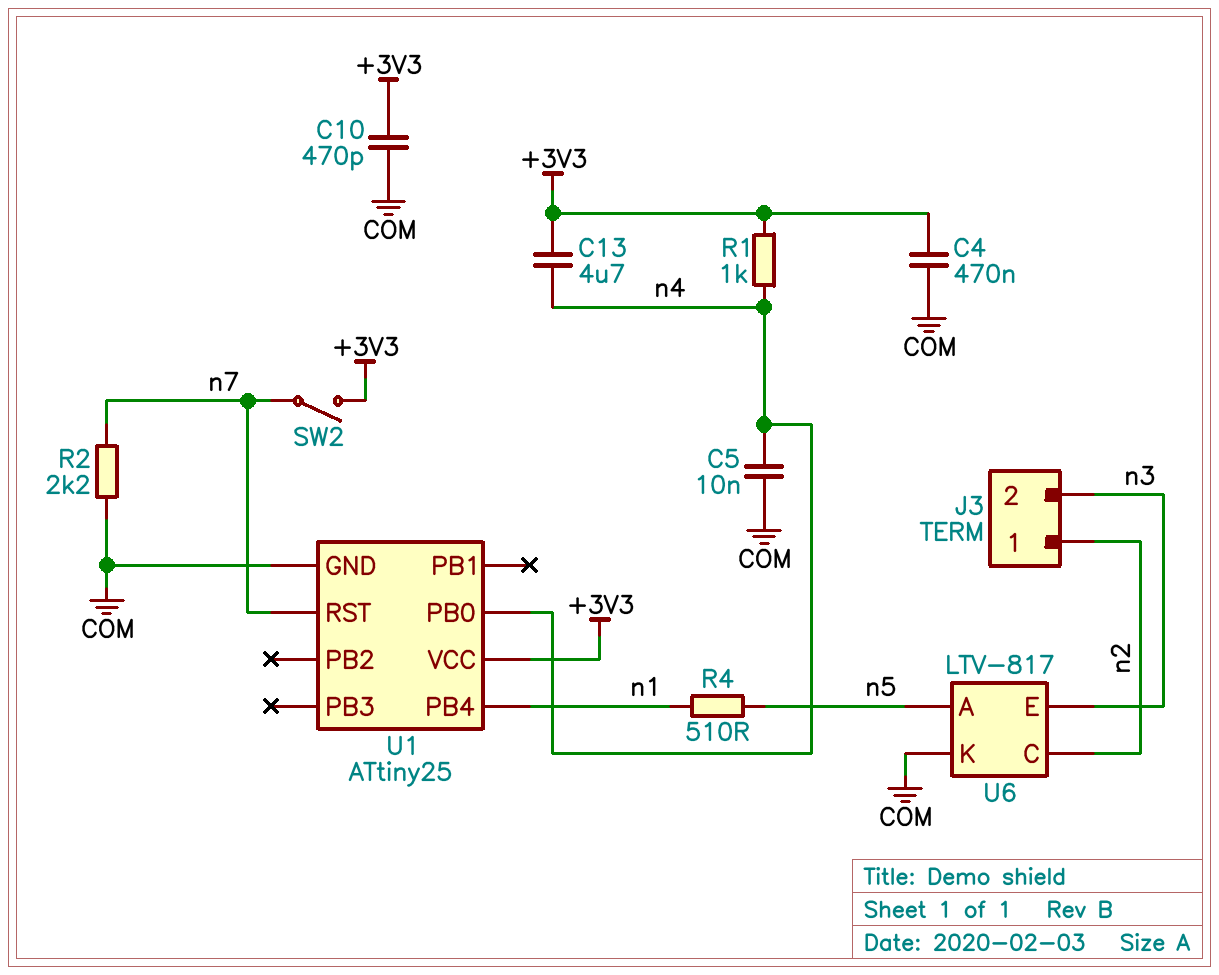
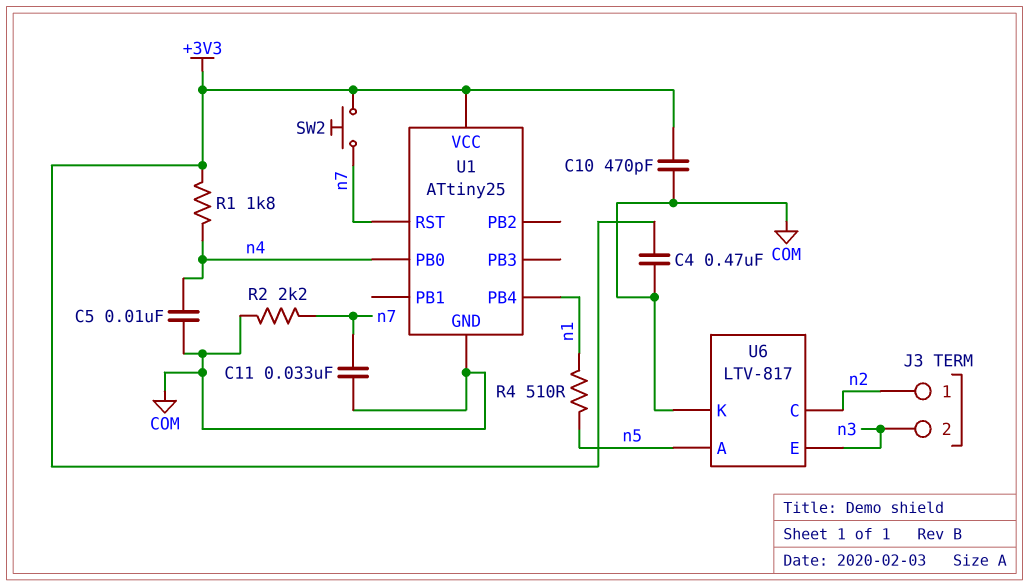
C11: none -> 33nF (COM, n7)
C13: 4.7uF (+3V3, n4) -> none
R1: 1k (+3V3, n4) -> 1.8k (+3V3, n4)
SW2: switch (+3V3, n7) -> button (+3V3, n7)

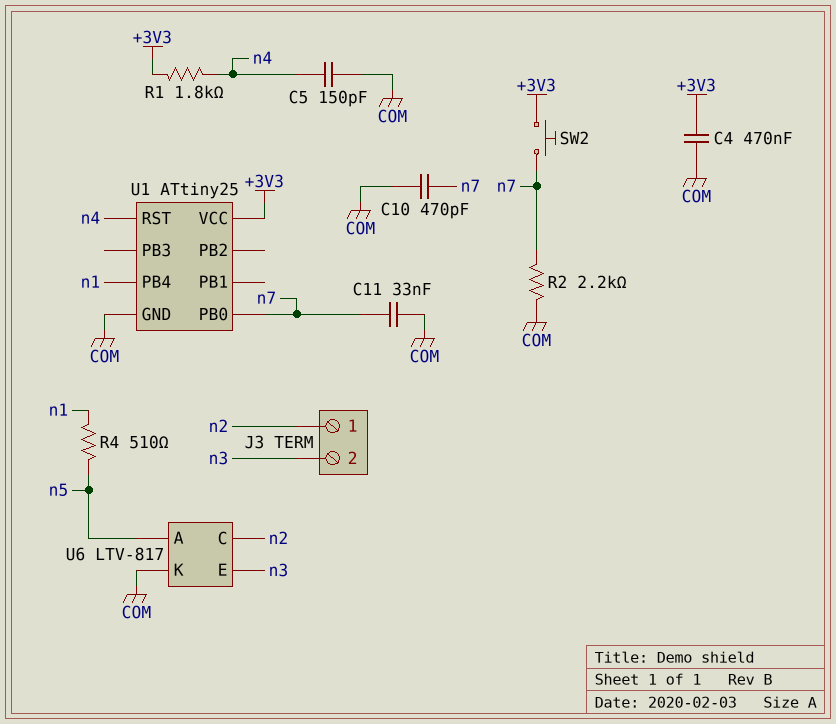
C5: 10nF (COM, n4) -> 150pF (COM, n4)
C10: 470pF (+3V3, COM) -> 470pF (COM, n7)
U1 pin PB0: n4 -> n7
U1 pin RST: n7 -> n4

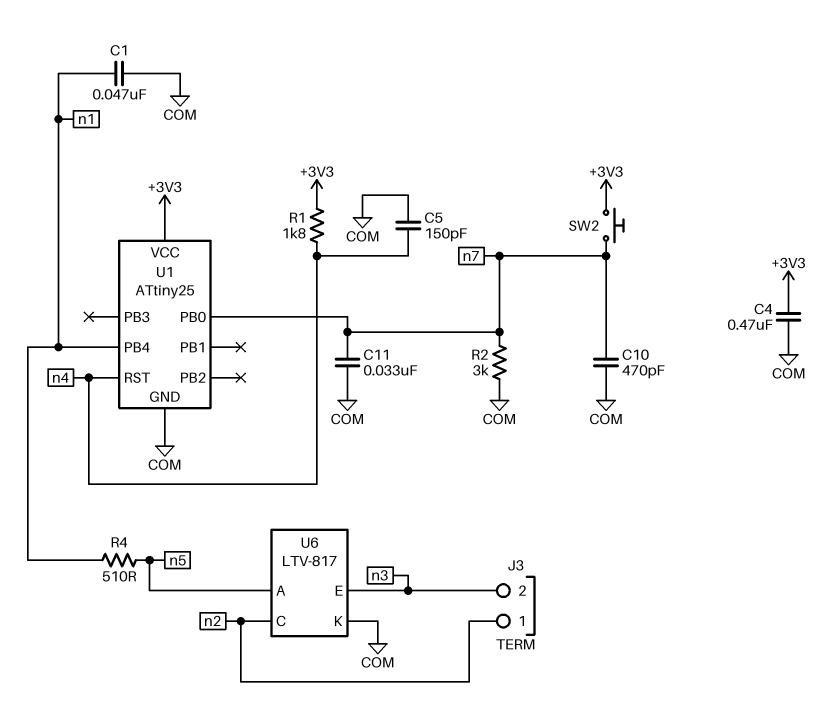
C1: none -> 47nF (COM, n1)
R2: 2.2k (COM, n7) -> 3k (COM, n7)

